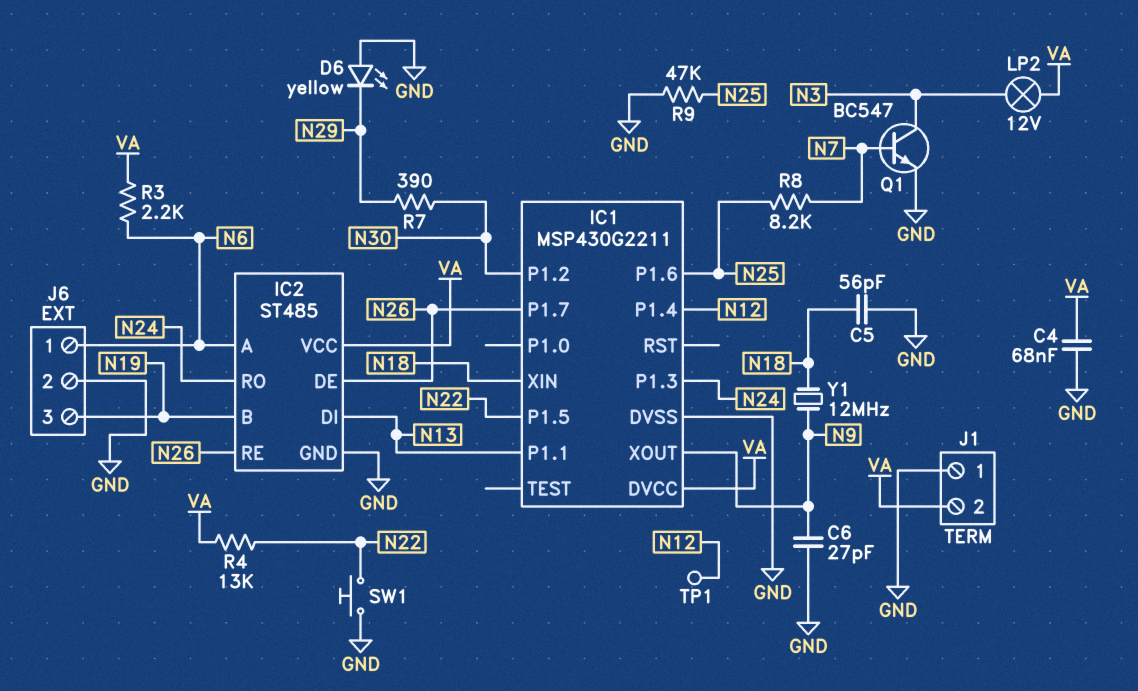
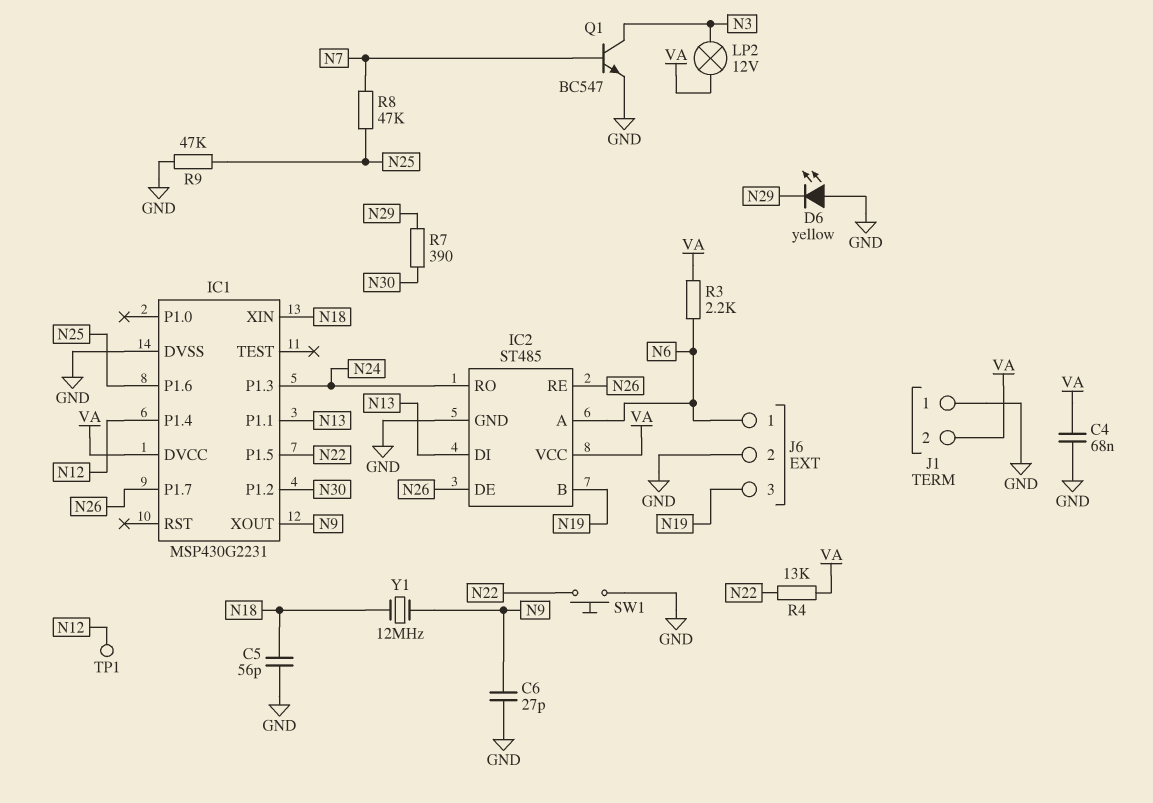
IC1: MSP430G2211 -> MSP430G2231
R8: 8.2k (N7, N25) -> 47k (N7, N25)

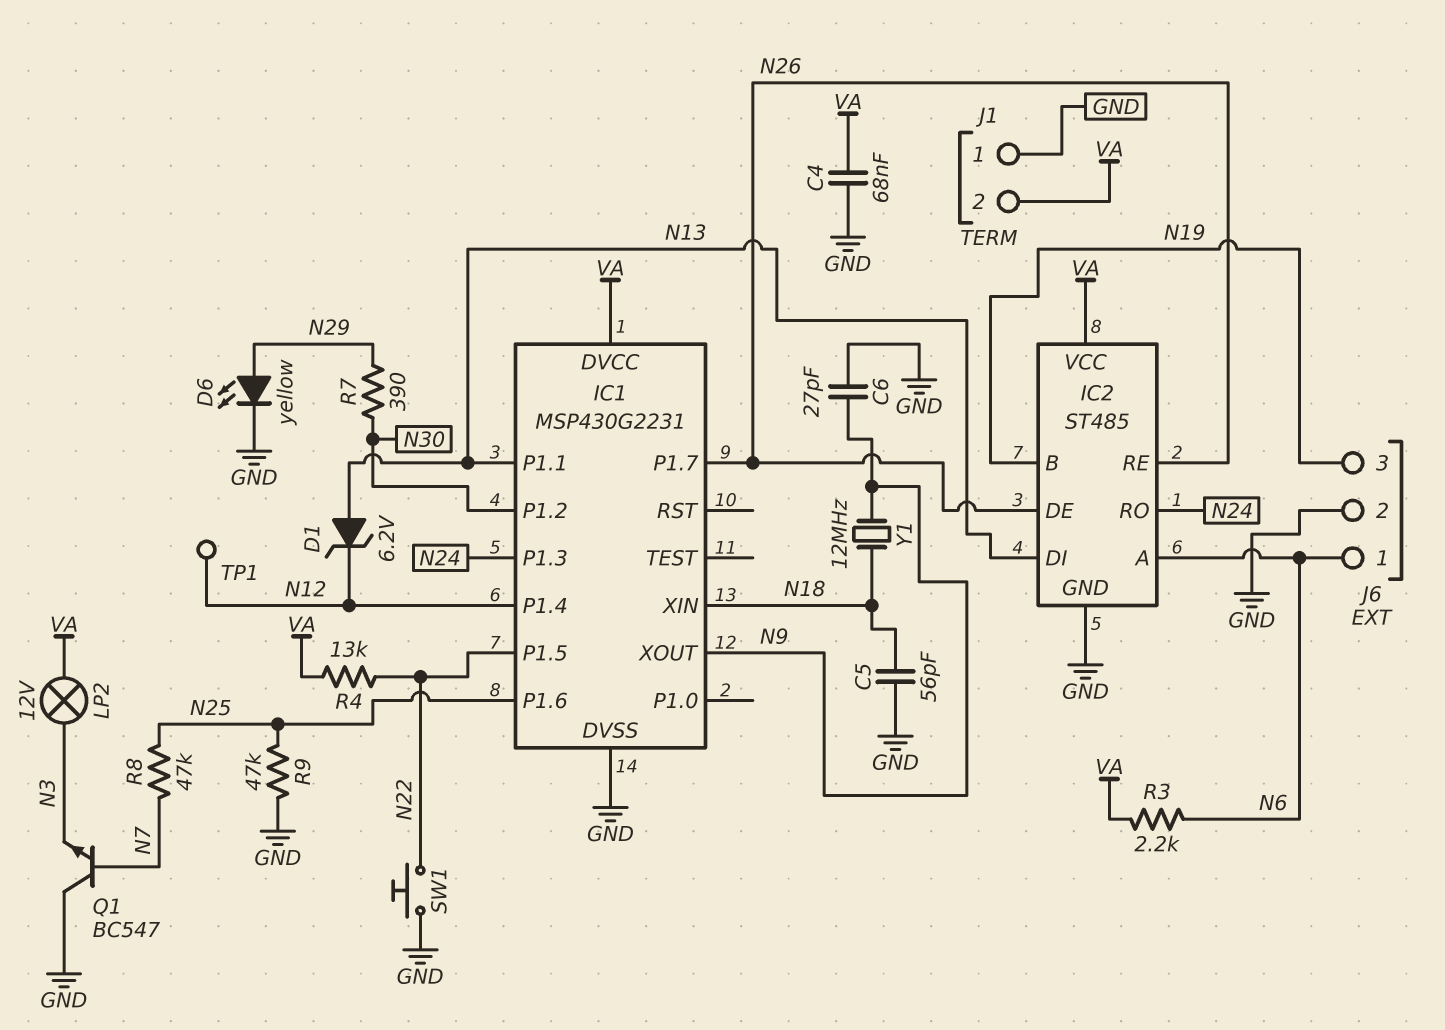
D1: none -> zener 6.2V (A N13, K N12)
D6: LED yellow (A GND, K N29) -> LED yellow (A N29, K GND)
Q1: NPN BC547 (B N7, C N3, E GND) -> NPN BC547 (B N7, C GND, E N3)

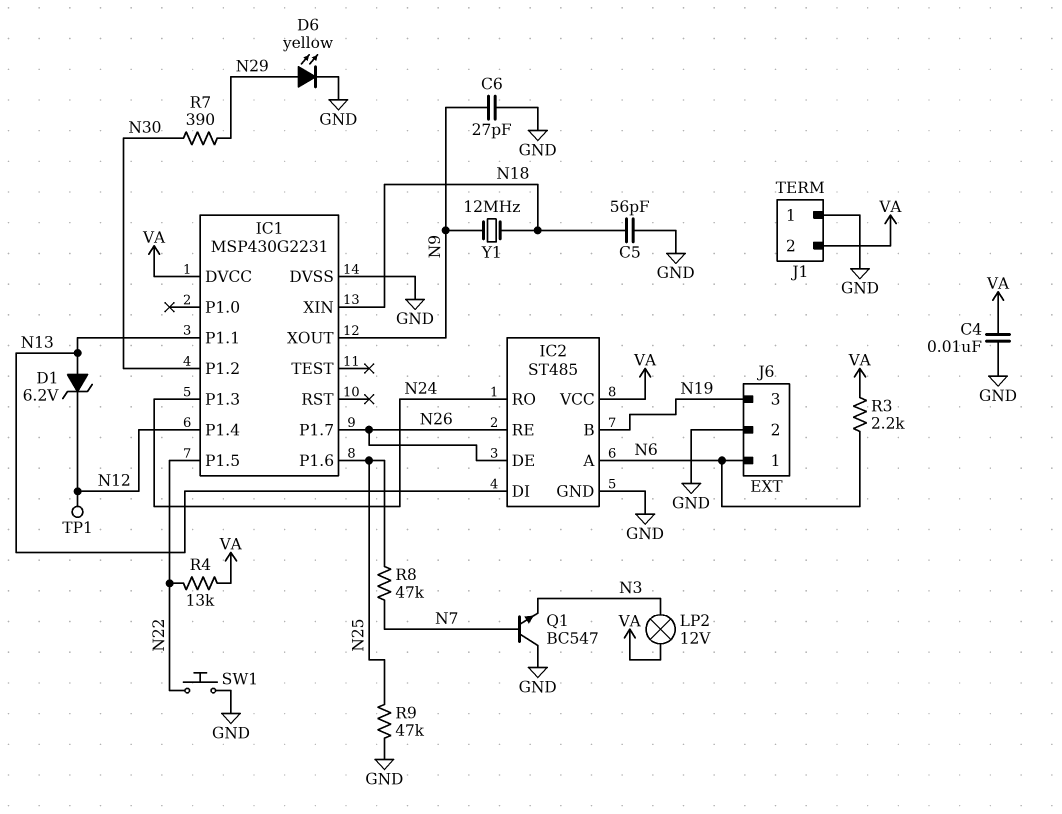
C4: 68nF (GND, VA) -> 10nF (GND, VA)

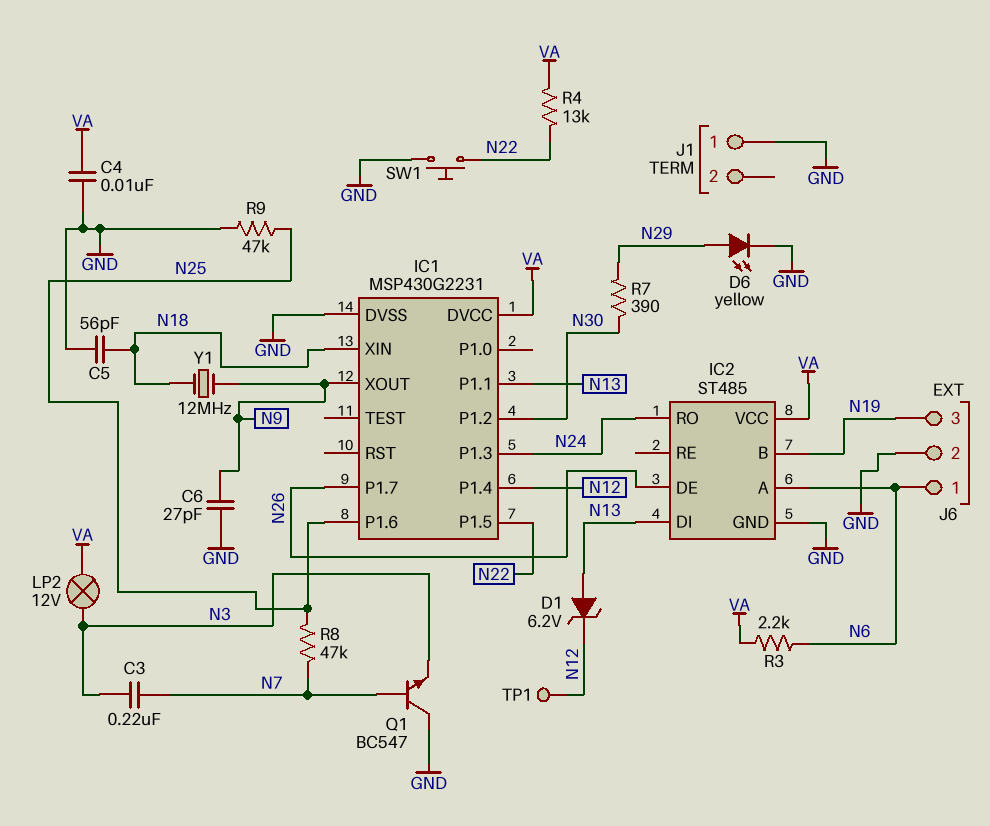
C3: none -> 220nF (N3, N7)
IC2 pin RE: N26 -> none
J1 pin 2: VA -> none

